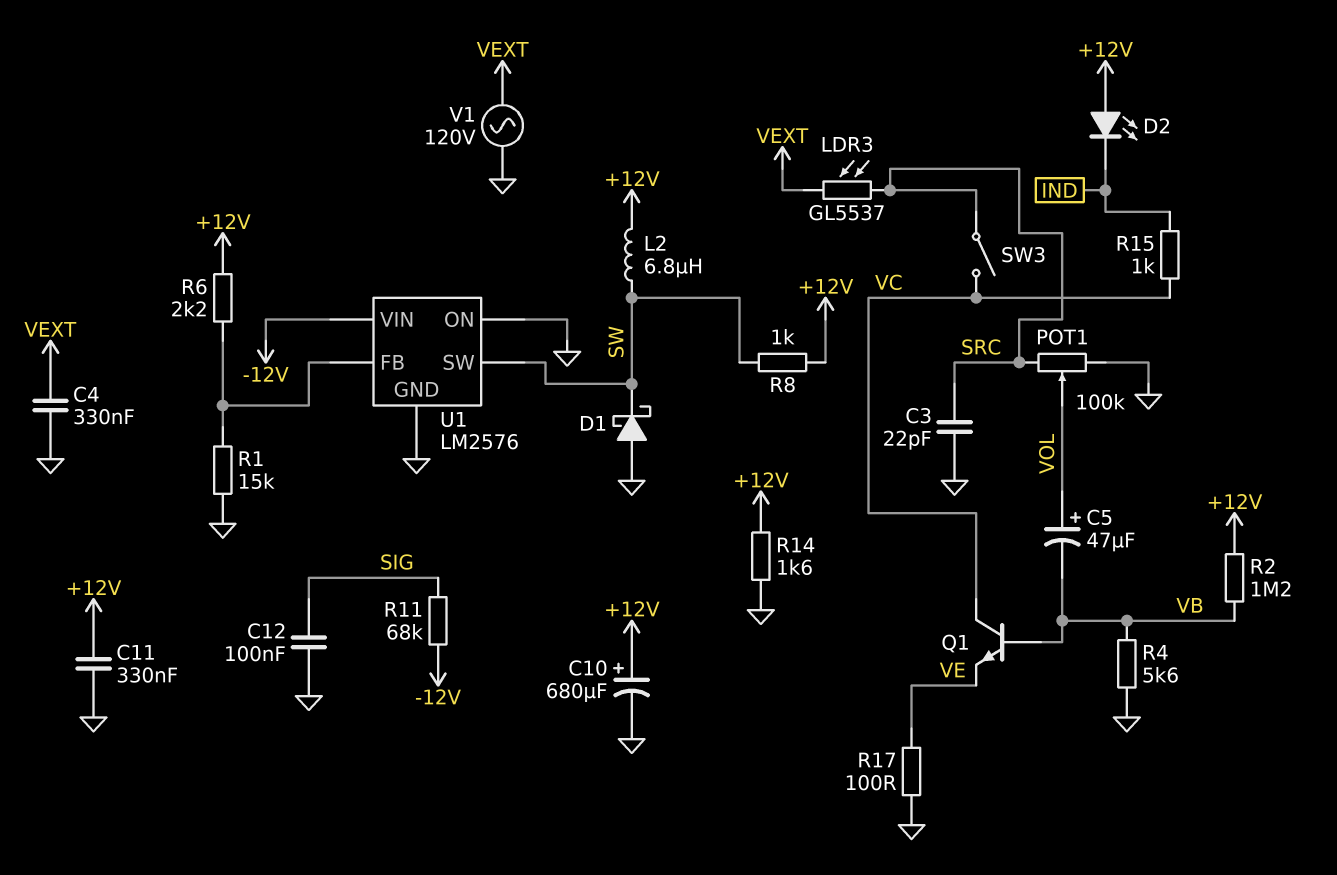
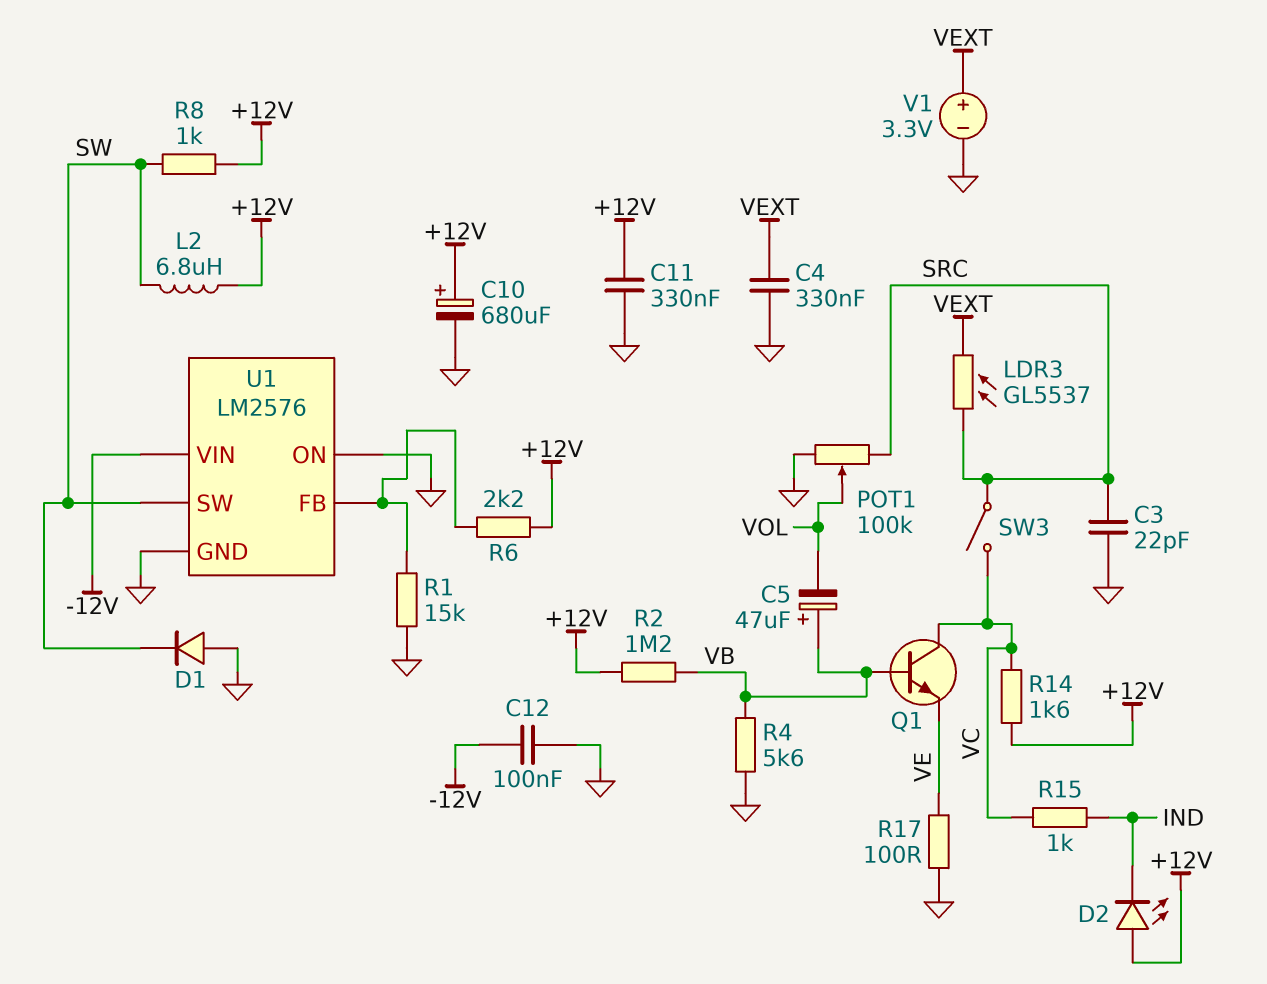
C5: 47uF (plus VOL, minus VB) -> 47uF (plus VB, minus VOL)
C12: 100nF (GND, SIG) -> 100nF (-12V, GND)
D1: schottky (A GND, K SW) -> diode (A GND, K SW)
R11: 68k (-12V, SIG) -> none
R14: 1.6k (+12V, GND) -> 1.6k (+12V, VC)
V1: AC 120V (GND, VEXT) -> 3.3V (plus VEXT, minus GND)

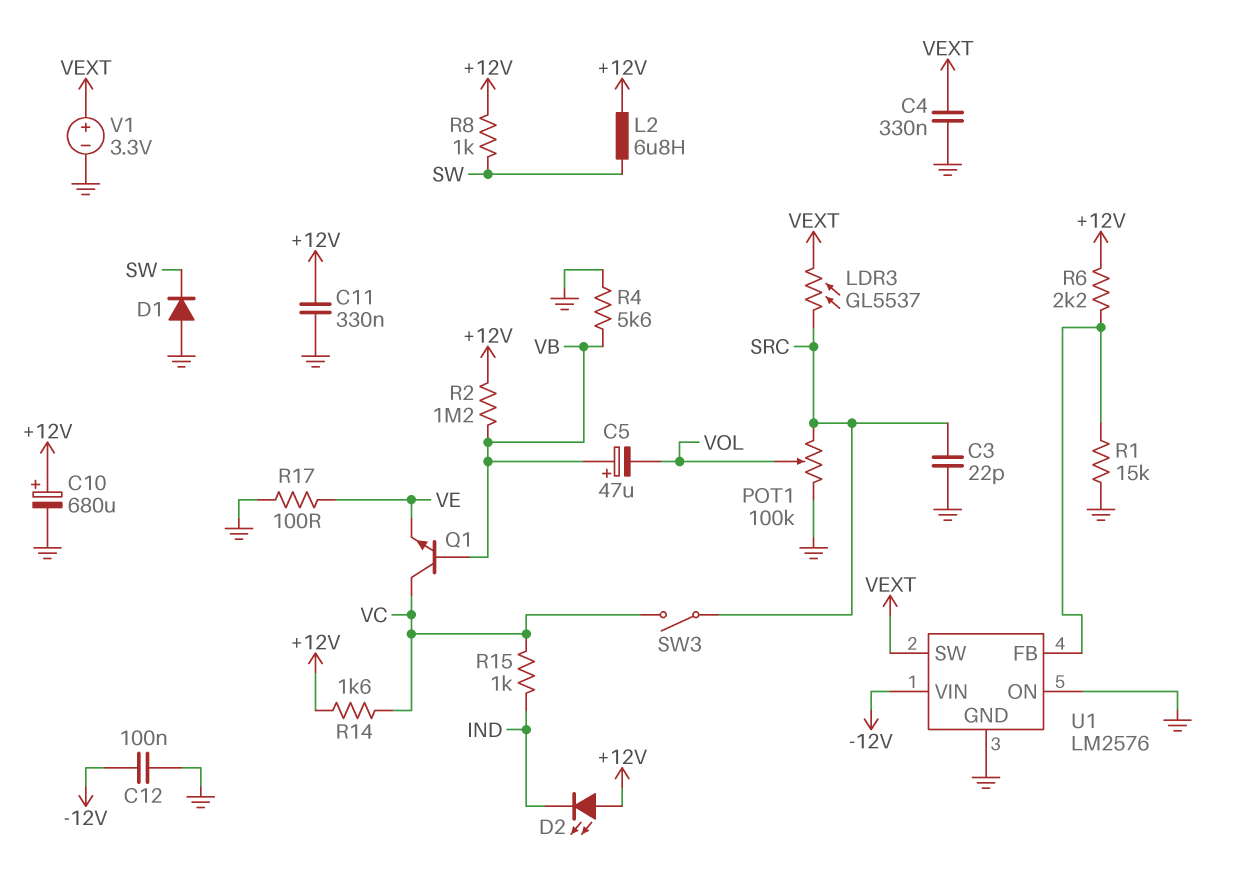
U1 pin SW: SW -> VEXT

